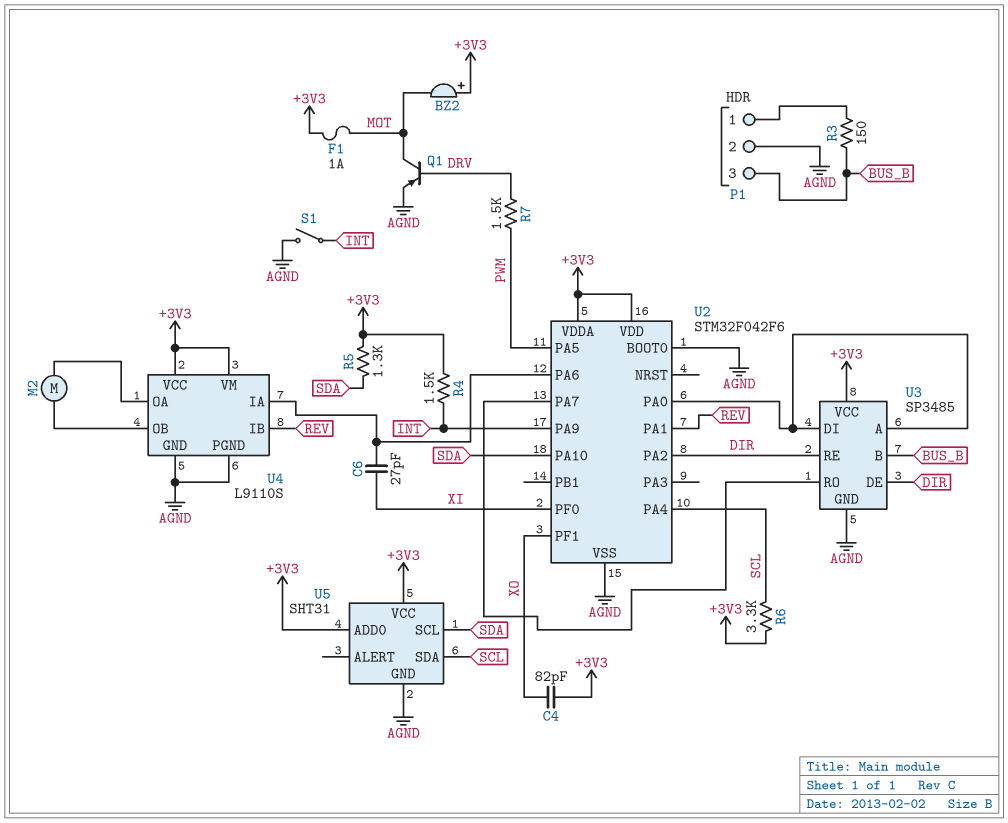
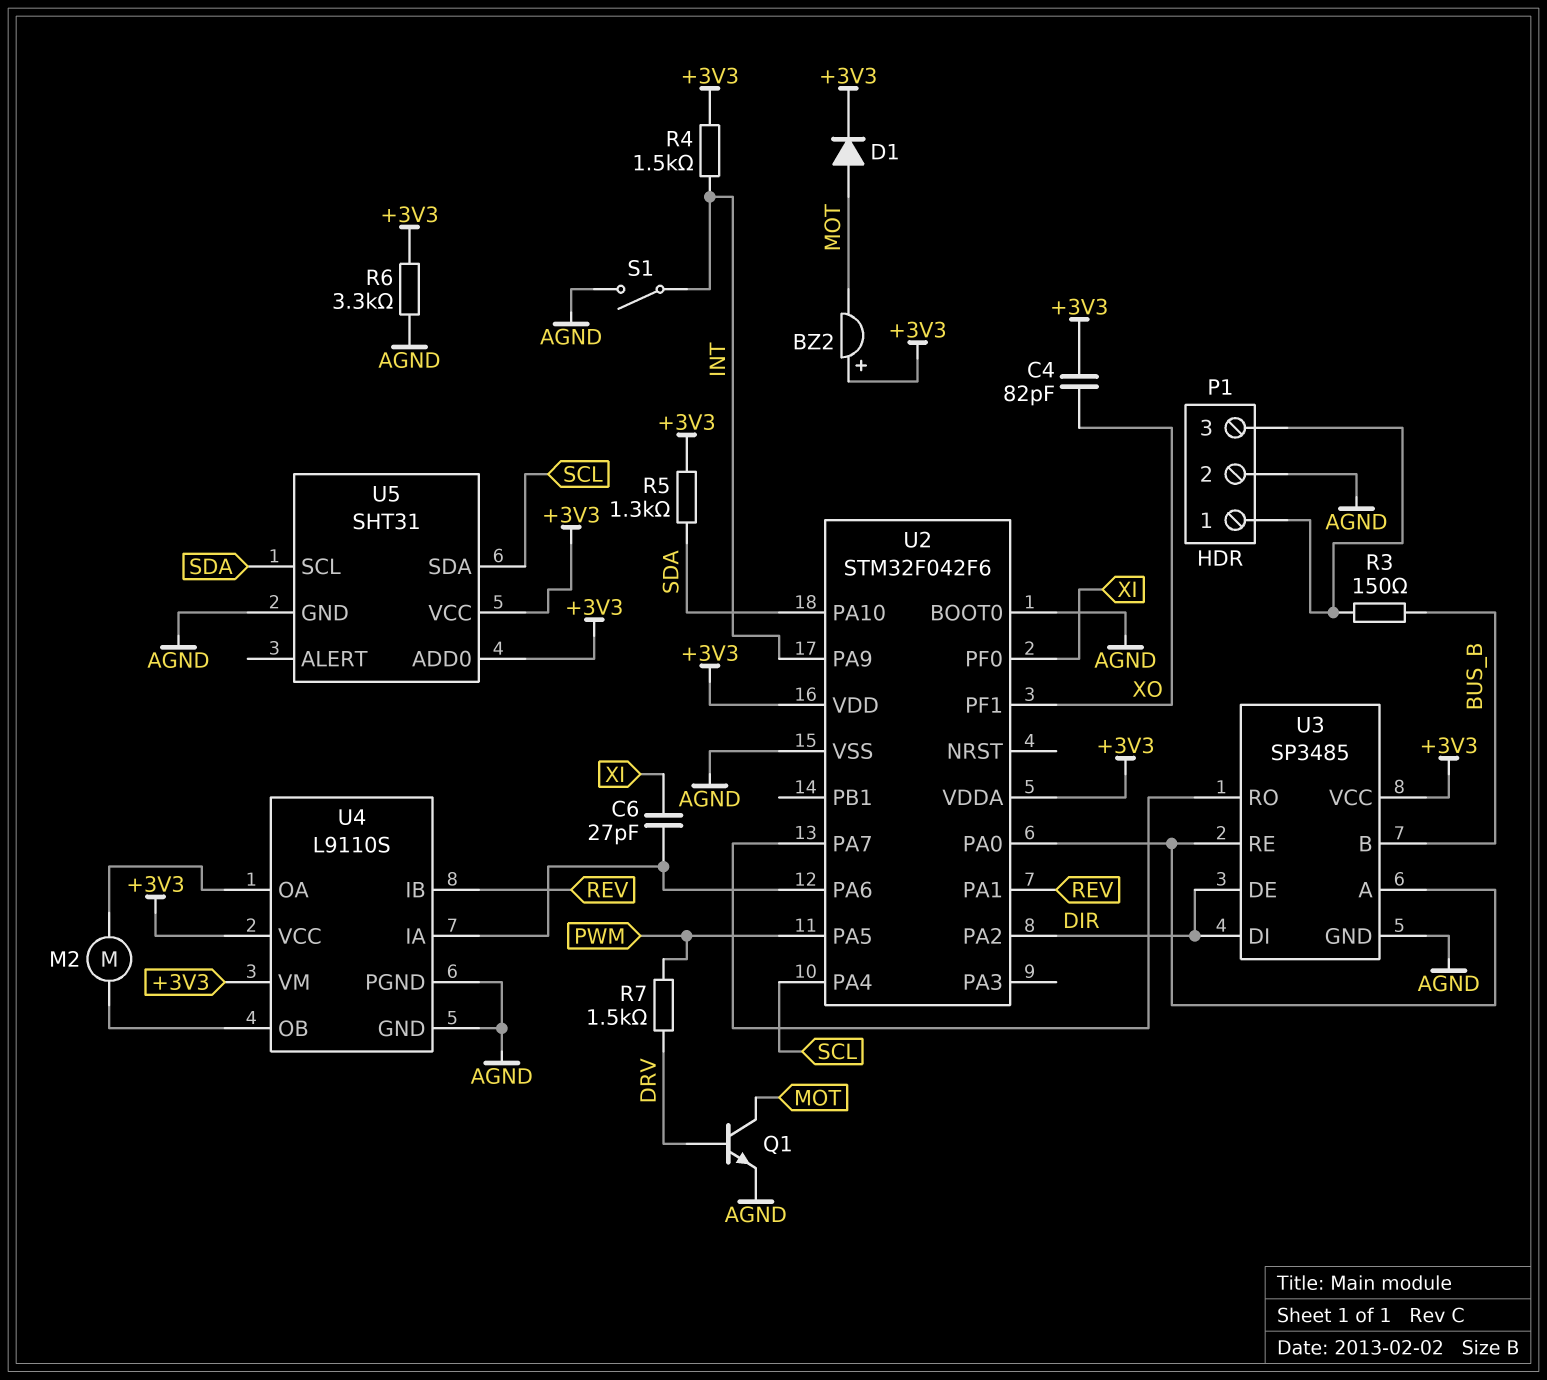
D1: none -> diode (A MOT, K +3V3)
F1: 1A (+3V3, MOT) -> none
P1 pin 3: BUS_B -> P1/1
Q1: PNP (B DRV, C MOT, E AGND) -> NPN (B DRV, C MOT, E AGND)
R6: 3.3k (+3V3, SCL) -> 3.3k (+3V3, AGND)
U3 pin DI: U2/PA0 -> DIR
U3 pin RE: DIR -> U2/PA0

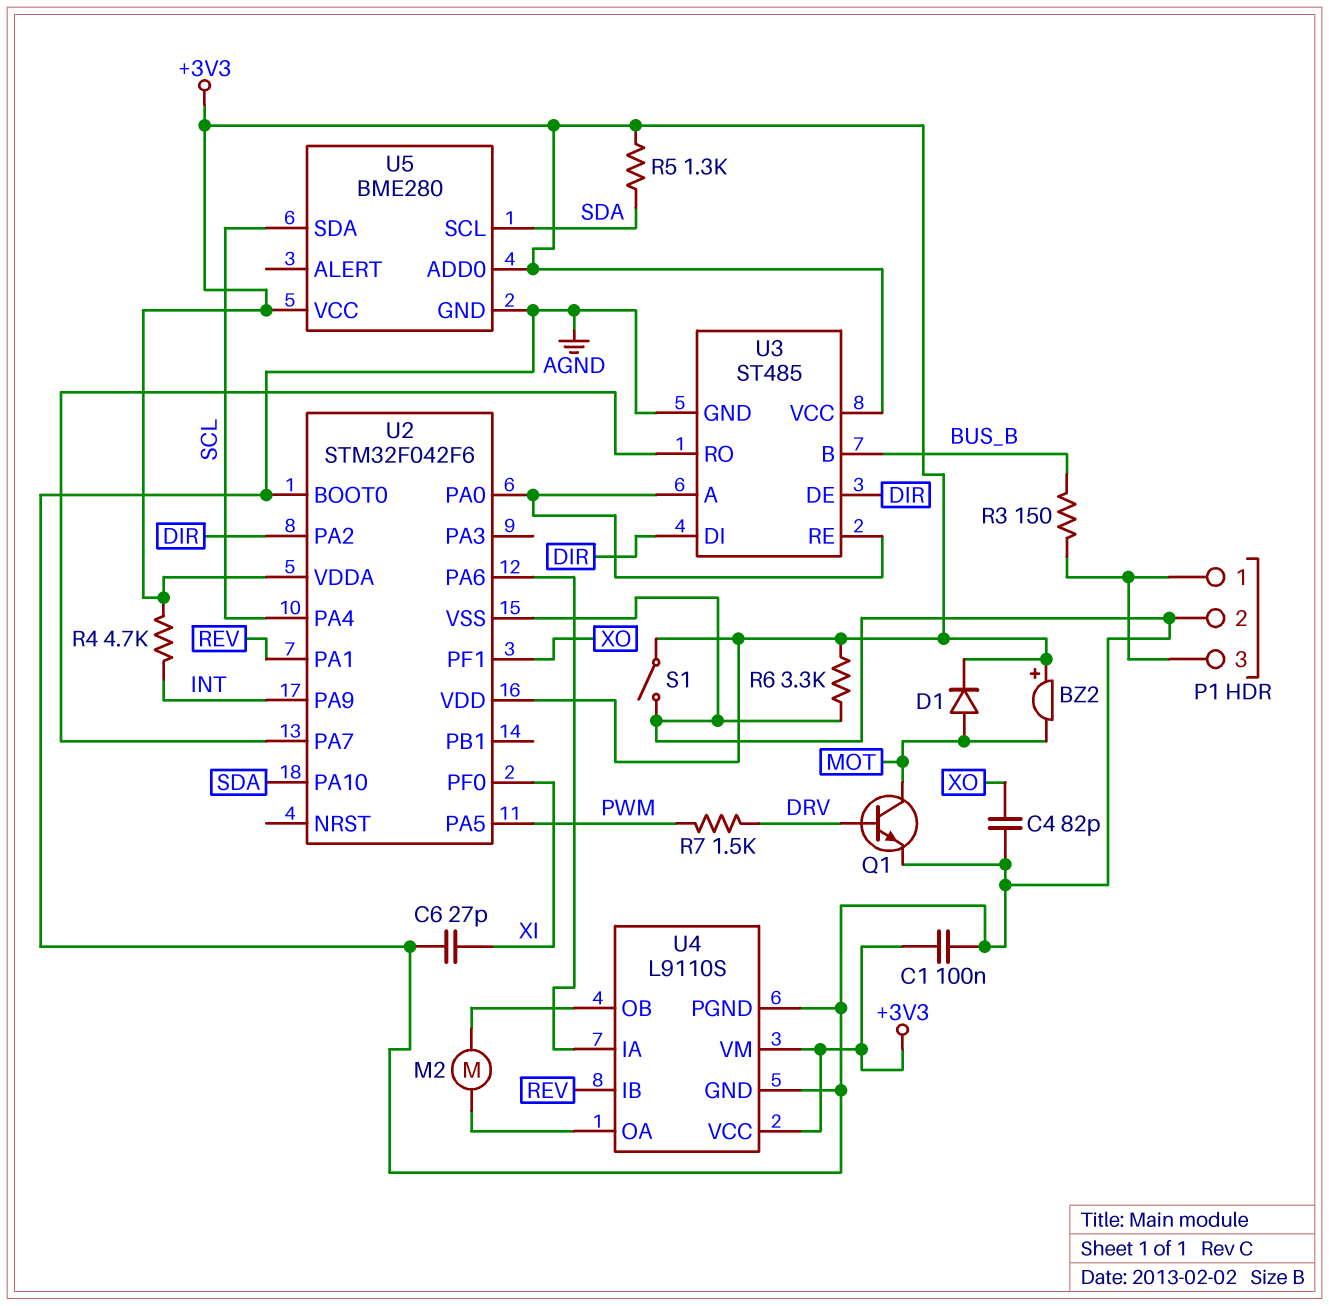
C1: none -> 100nF (+3V3, AGND)
C4: 82pF (+3V3, XO) -> 82pF (AGND, XO)
C6: 27pF (U2/PA6, XI) -> 27pF (AGND, XI)
R4: 1.5k (+3V3, INT) -> 4.7k (+3V3, INT)
S1: switch (AGND, INT) -> switch (+3V3, AGND)
U3: SP3485 -> ST485
U5: SHT31 -> BME280

